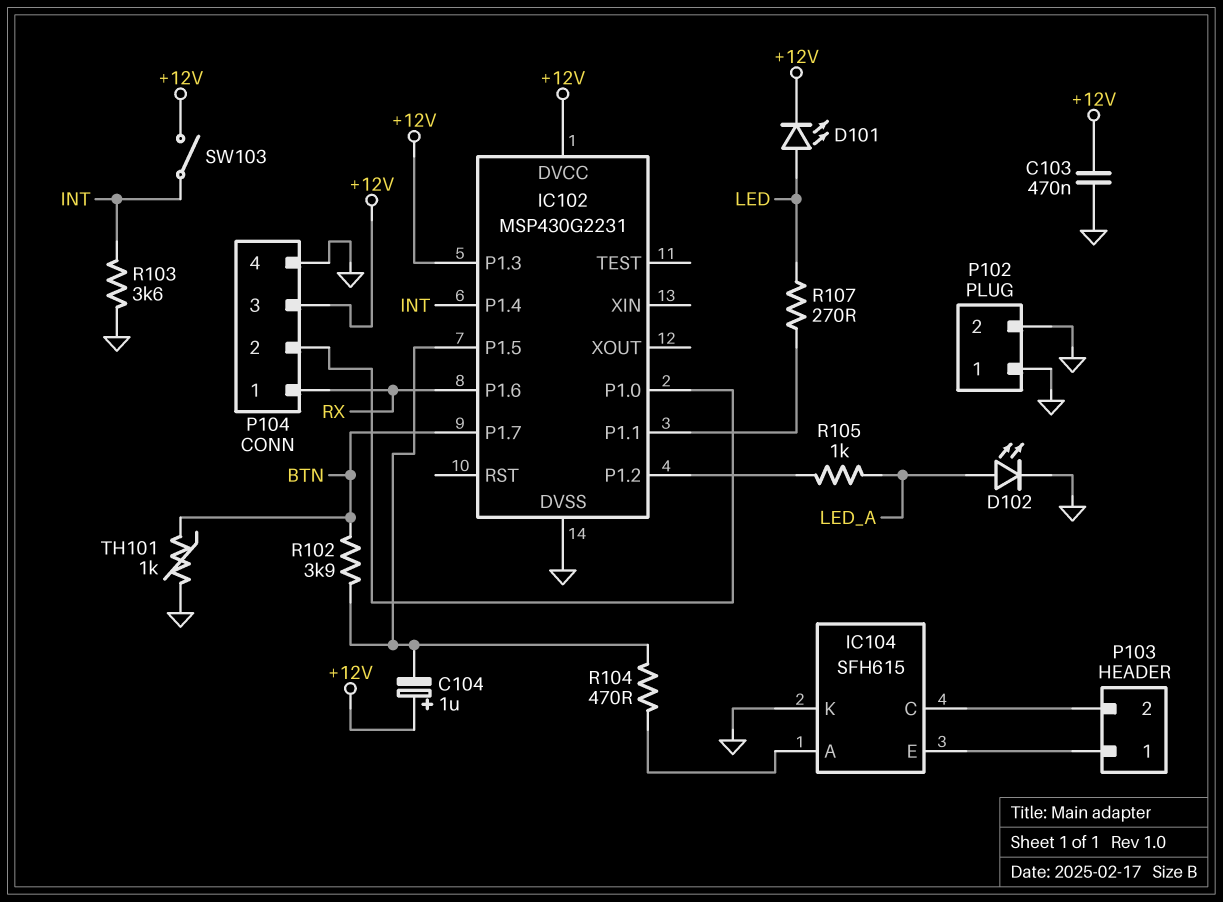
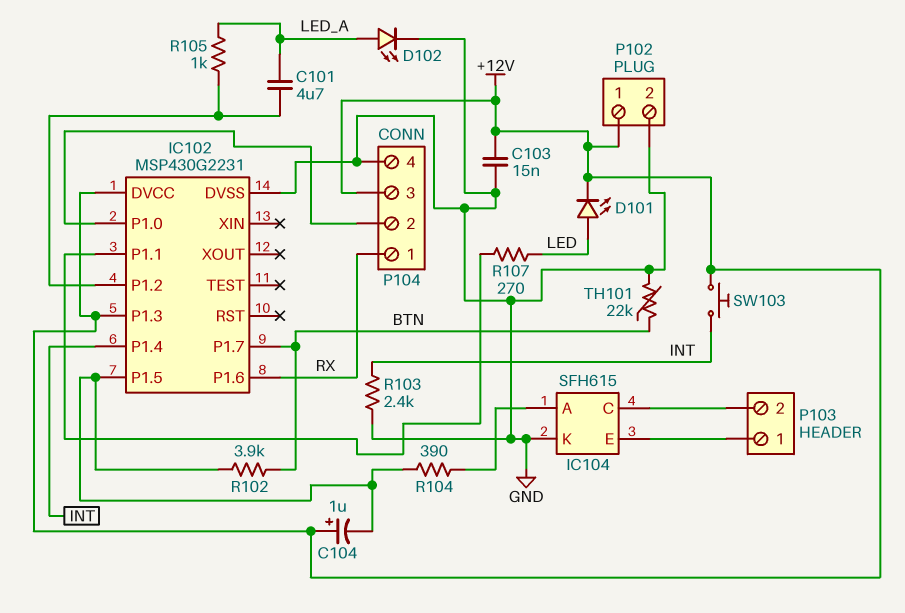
C101: none -> 4.7uF (IC102/P1.2, LED_A)
C103: 470nF (+12V, GND) -> 15nF (+12V, GND)
P102 pin 1: GND -> +12V
R103: 3.6k (GND, INT) -> 2.4k (GND, INT)
R104: 470 (IC102/P1.5, IC104/A) -> 390 (IC102/P1.5, IC104/A)
SW103: switch (+12V, INT) -> button (+12V, INT)
TH101: 1k (BTN, GND) -> 22k (BTN, GND)

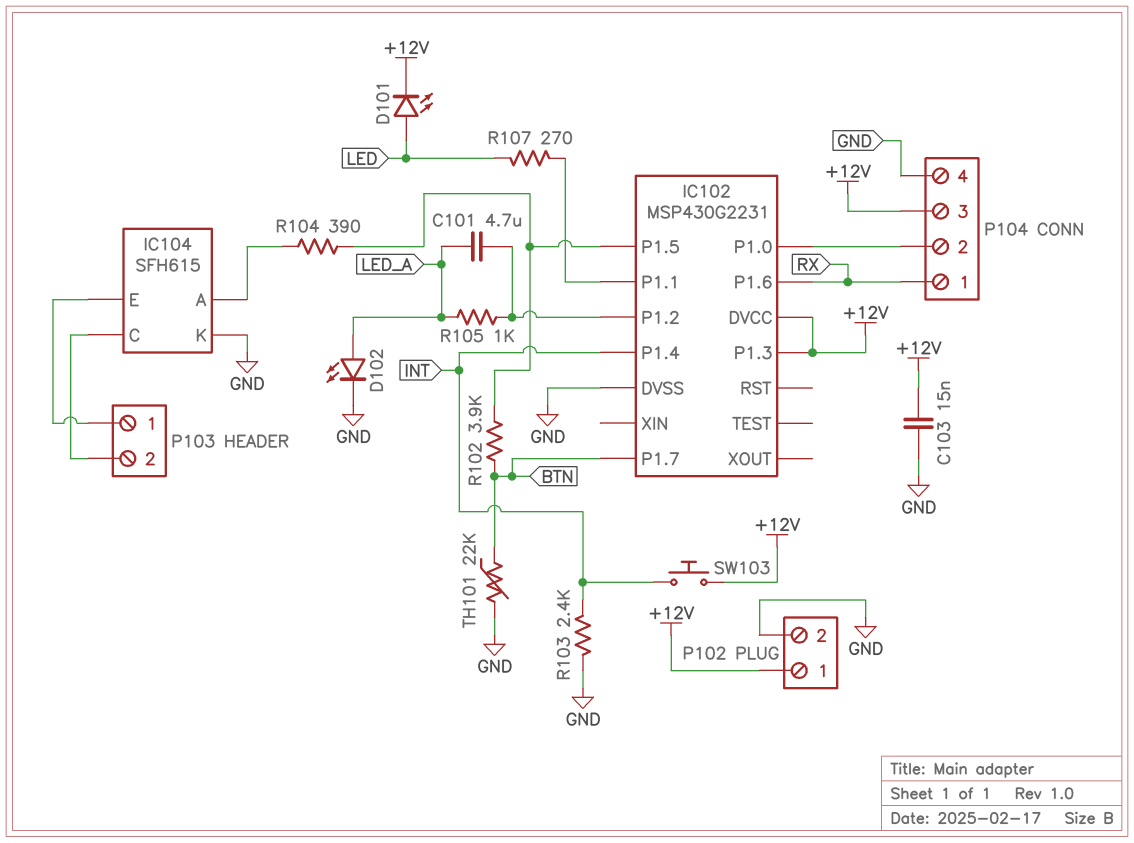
C104: 1uF (plus +12V, minus IC102/P1.5) -> none

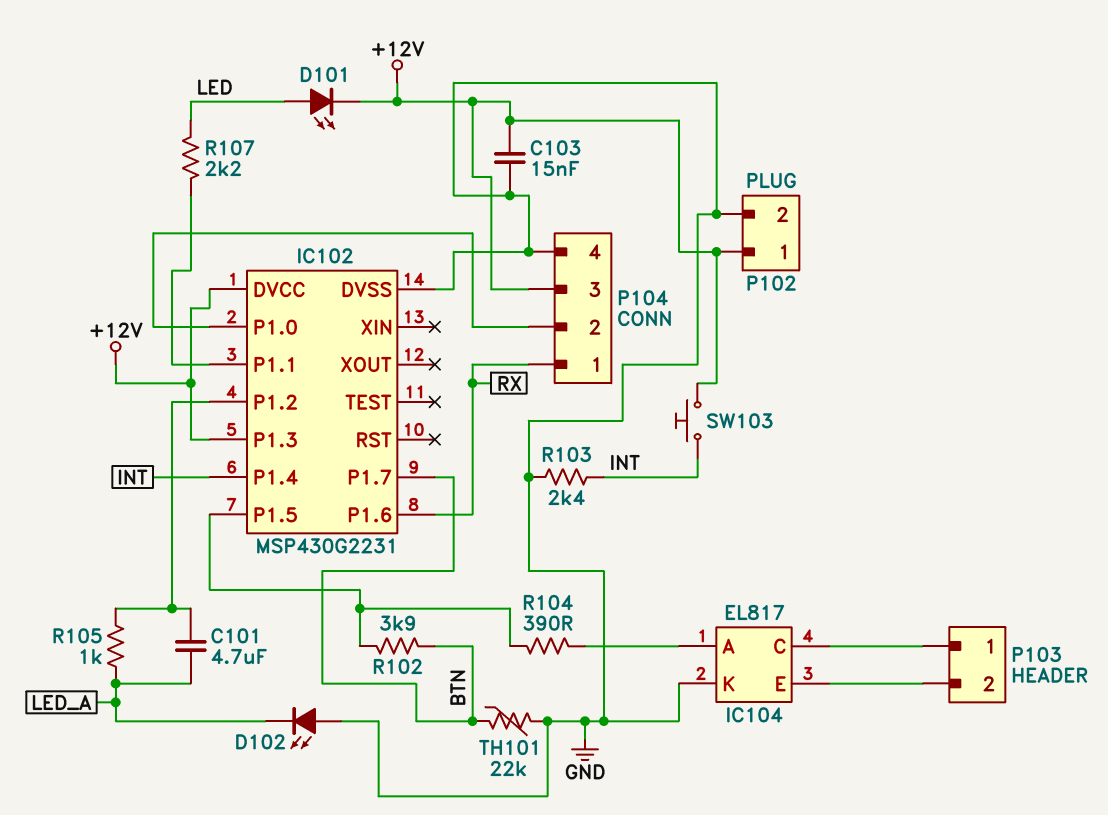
D102: LED (A LED_A, K GND) -> LED (A GND, K LED_A)
IC104: SFH615 -> EL817
P103 pin 1: IC104/E -> IC104/C
P103 pin 2: IC104/C -> IC104/E
R107: 270 (IC102/P1.1, LED) -> 2.2k (IC102/P1.1, LED)

